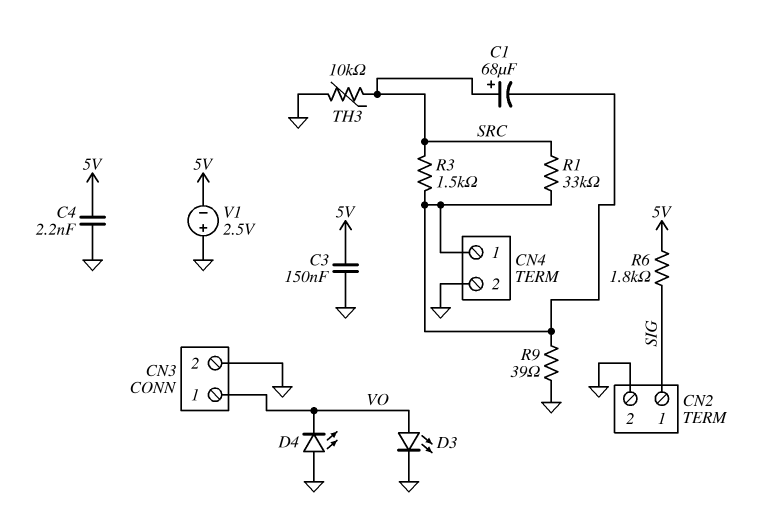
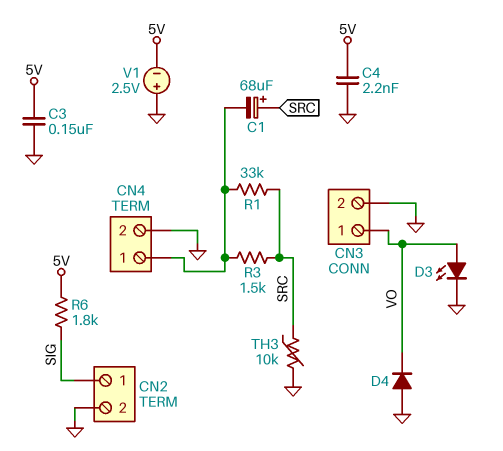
D4: LED (A GND, K VO) -> diode (A GND, K VO)
R9: 39 (CN4/1, GND) -> none

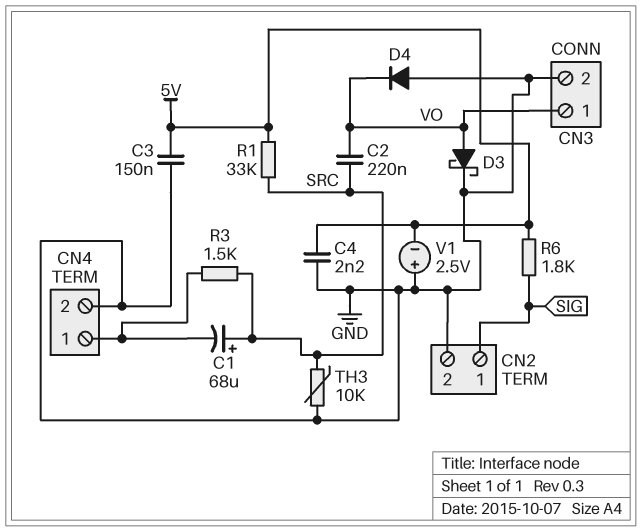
C2: none -> 220nF (SRC, VO)
D3: LED (A VO, K GND) -> schottky (A VO, K GND)
R1: 33k (CN4/1, SRC) -> 33k (5V, SRC)

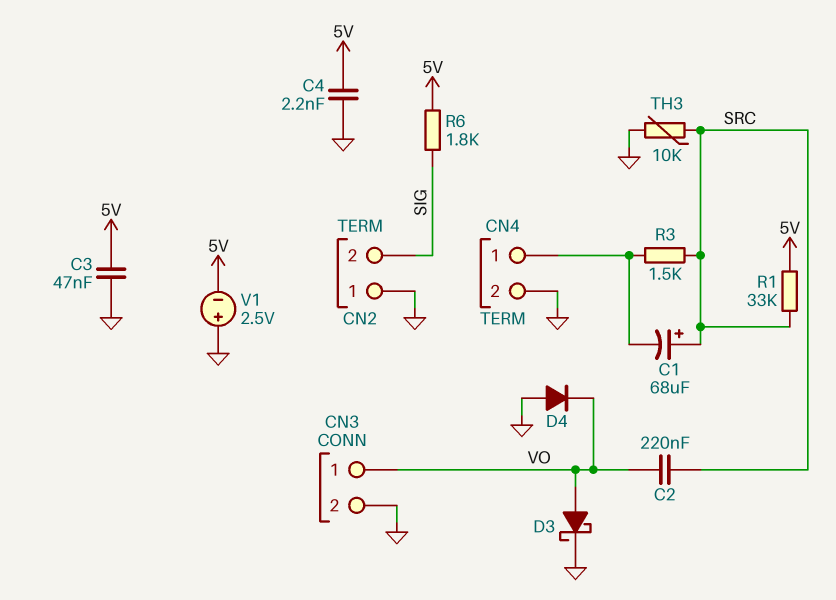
C3: 150nF (5V, GND) -> 47nF (5V, GND)
CN2 pin 1: SIG -> GND
CN2 pin 2: GND -> SIG

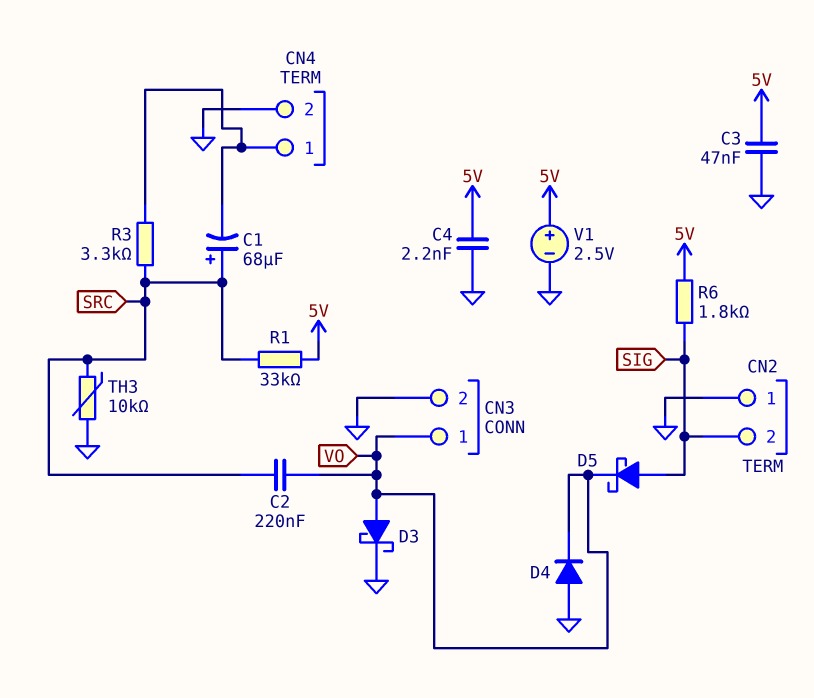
D5: none -> schottky (A SIG, K VO)
R3: 1.5k (CN4/1, SRC) -> 3.3k (CN4/1, SRC)
V1: 2.5V (plus GND, minus 5V) -> 2.5V (plus 5V, minus GND)

